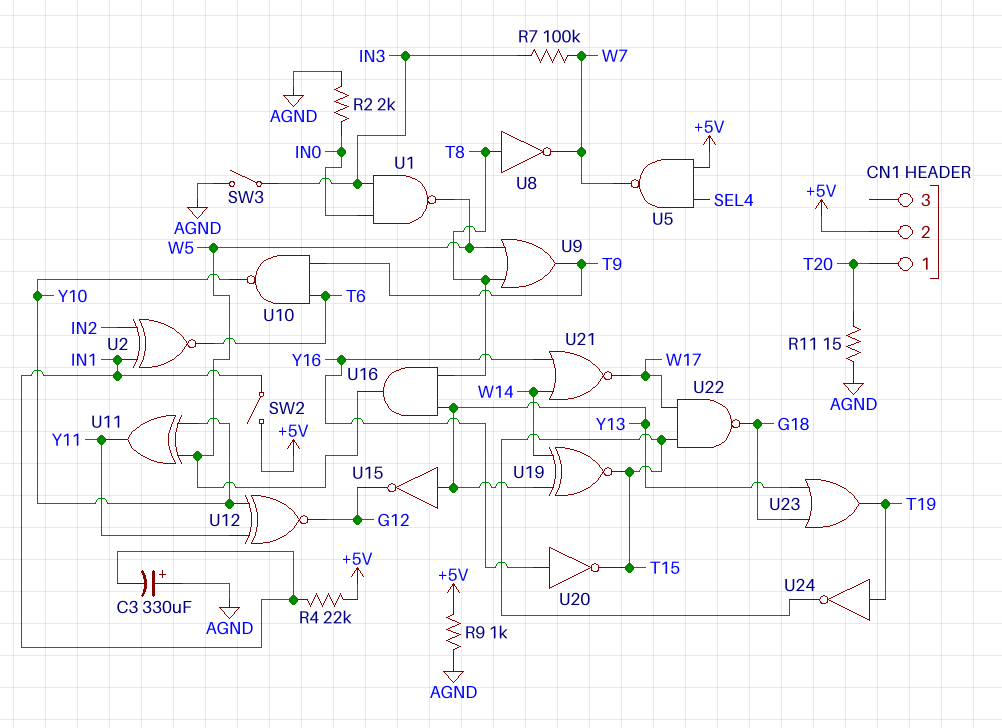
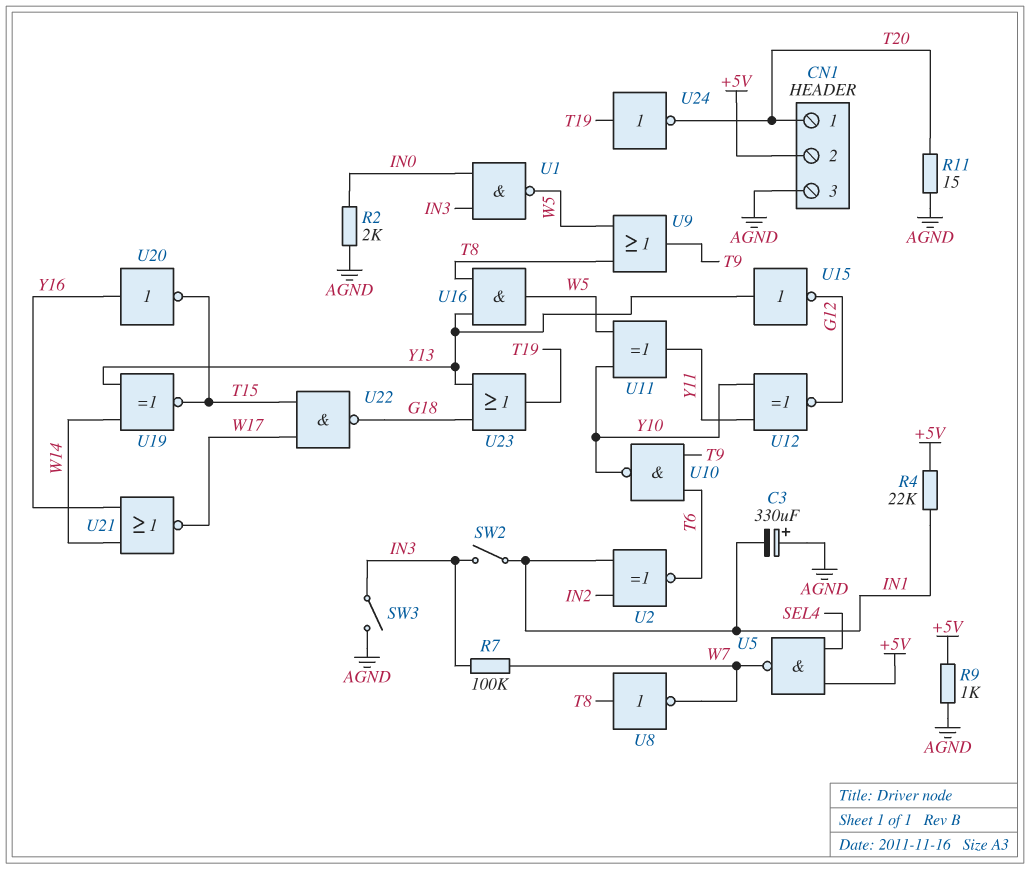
CN1 pin 3: none -> AGND
SW2: switch (+5V, IN1) -> switch (IN1, IN3)
U24: NOT (in T19, out T15) -> NOT (in T19, out T20)

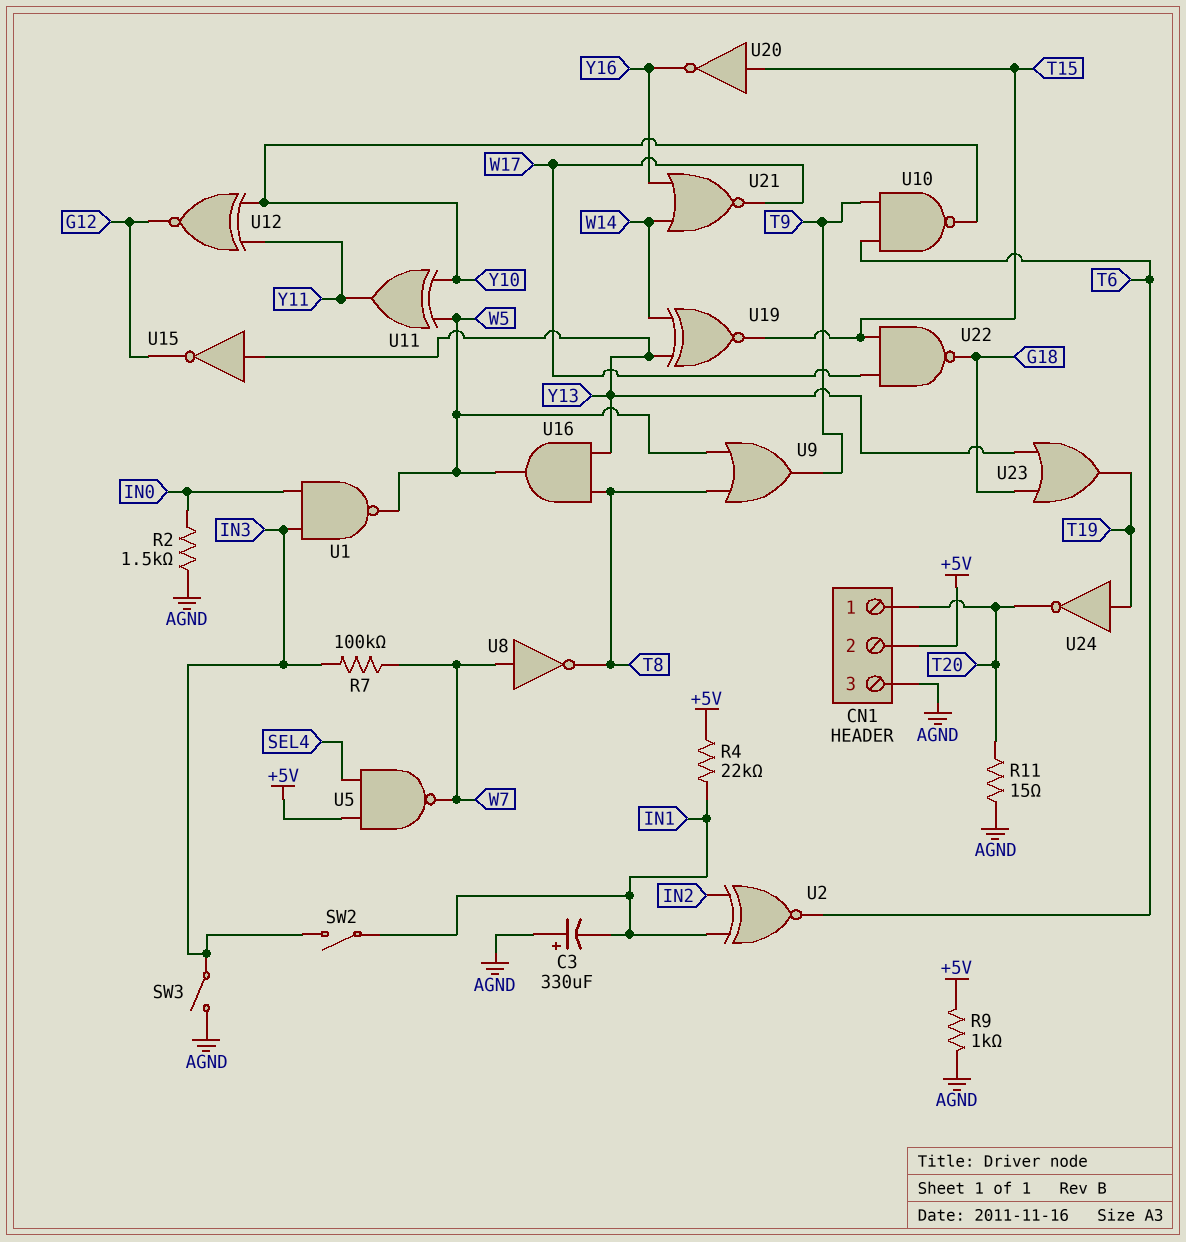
R2: 2k (AGND, IN0) -> 1.5k (AGND, IN0)
U8: NOT (in T8, out W7) -> NOT (in W7, out T8)
U20: NOT (in Y16, out T15) -> NOT (in T15, out Y16)

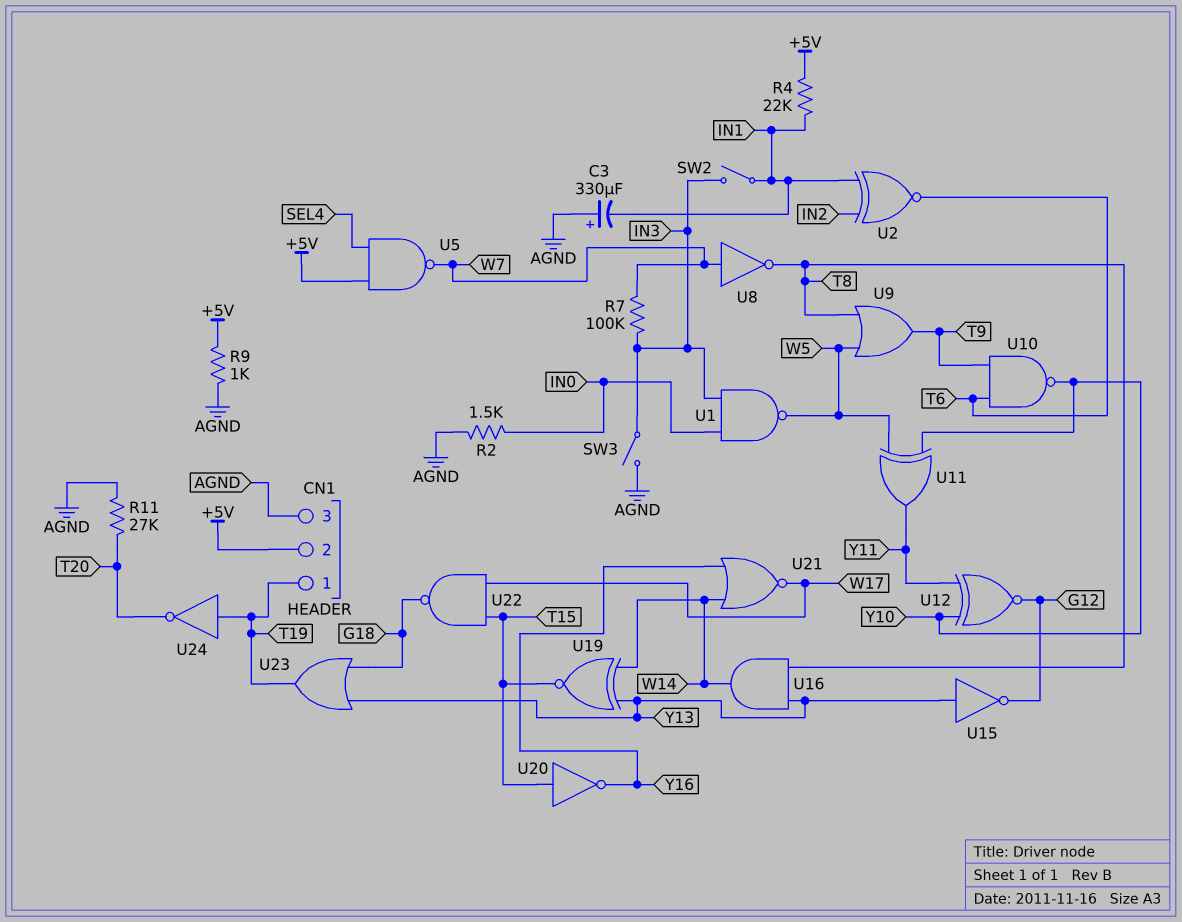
CN1 pin 1: T20 -> T19
R11: 15 (AGND, T20) -> 27k (AGND, T20)
U16: AND (in T8, in Y13, out W5) -> AND (in T8, in Y13, out W14)

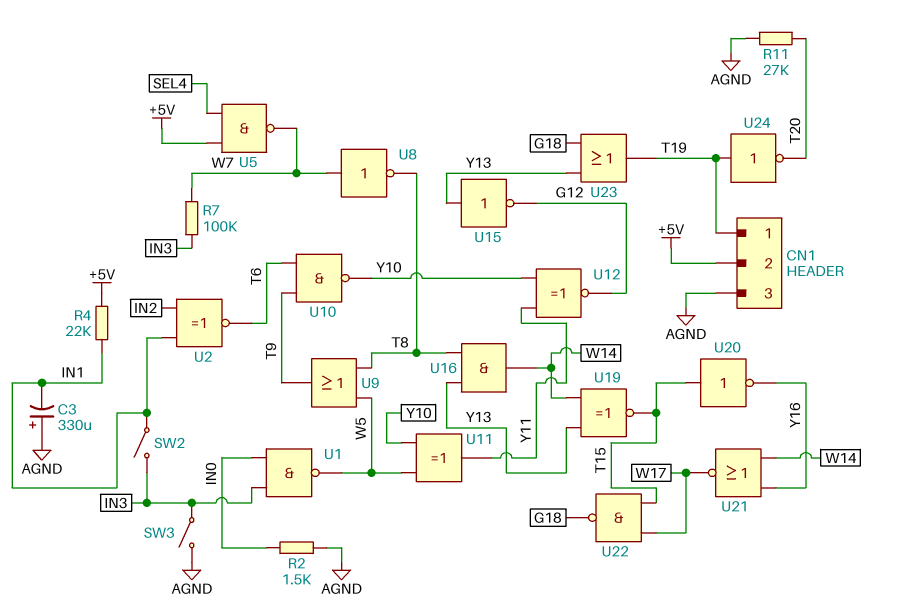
R9: 1k (+5V, AGND) -> none

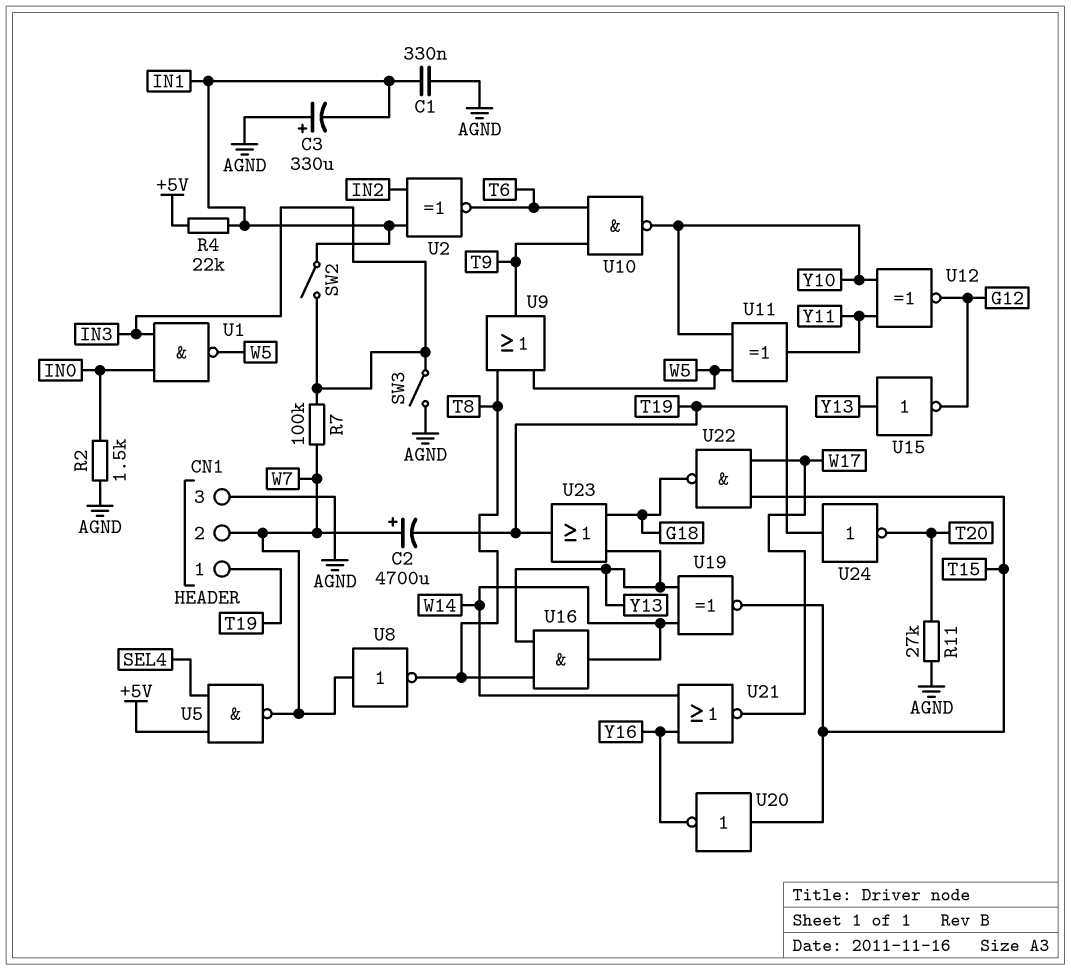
C1: none -> 330nF (AGND, IN1)
C2: none -> 4700uF (plus W7, minus T19)
CN1 pin 2: +5V -> W7

